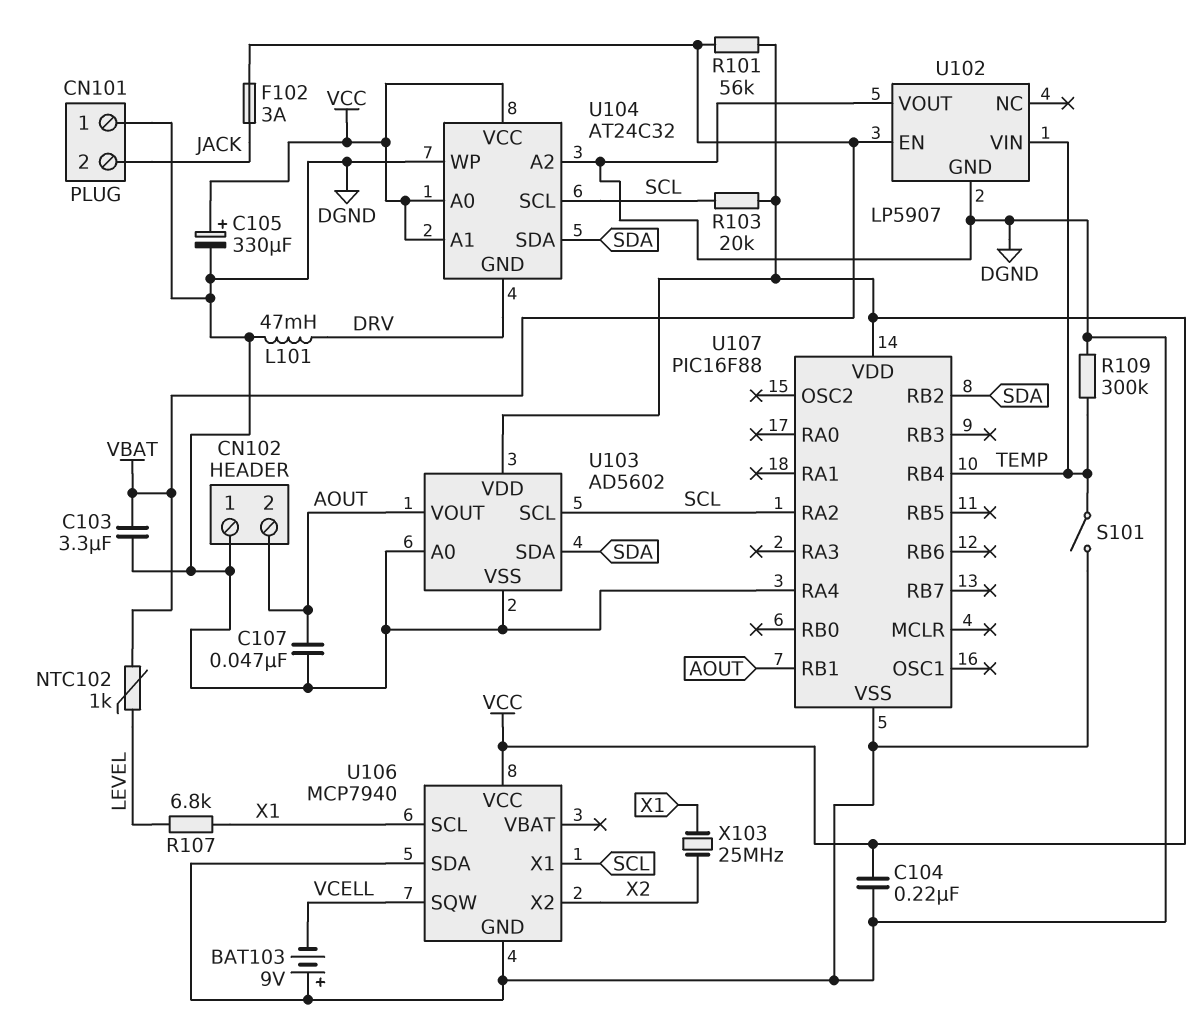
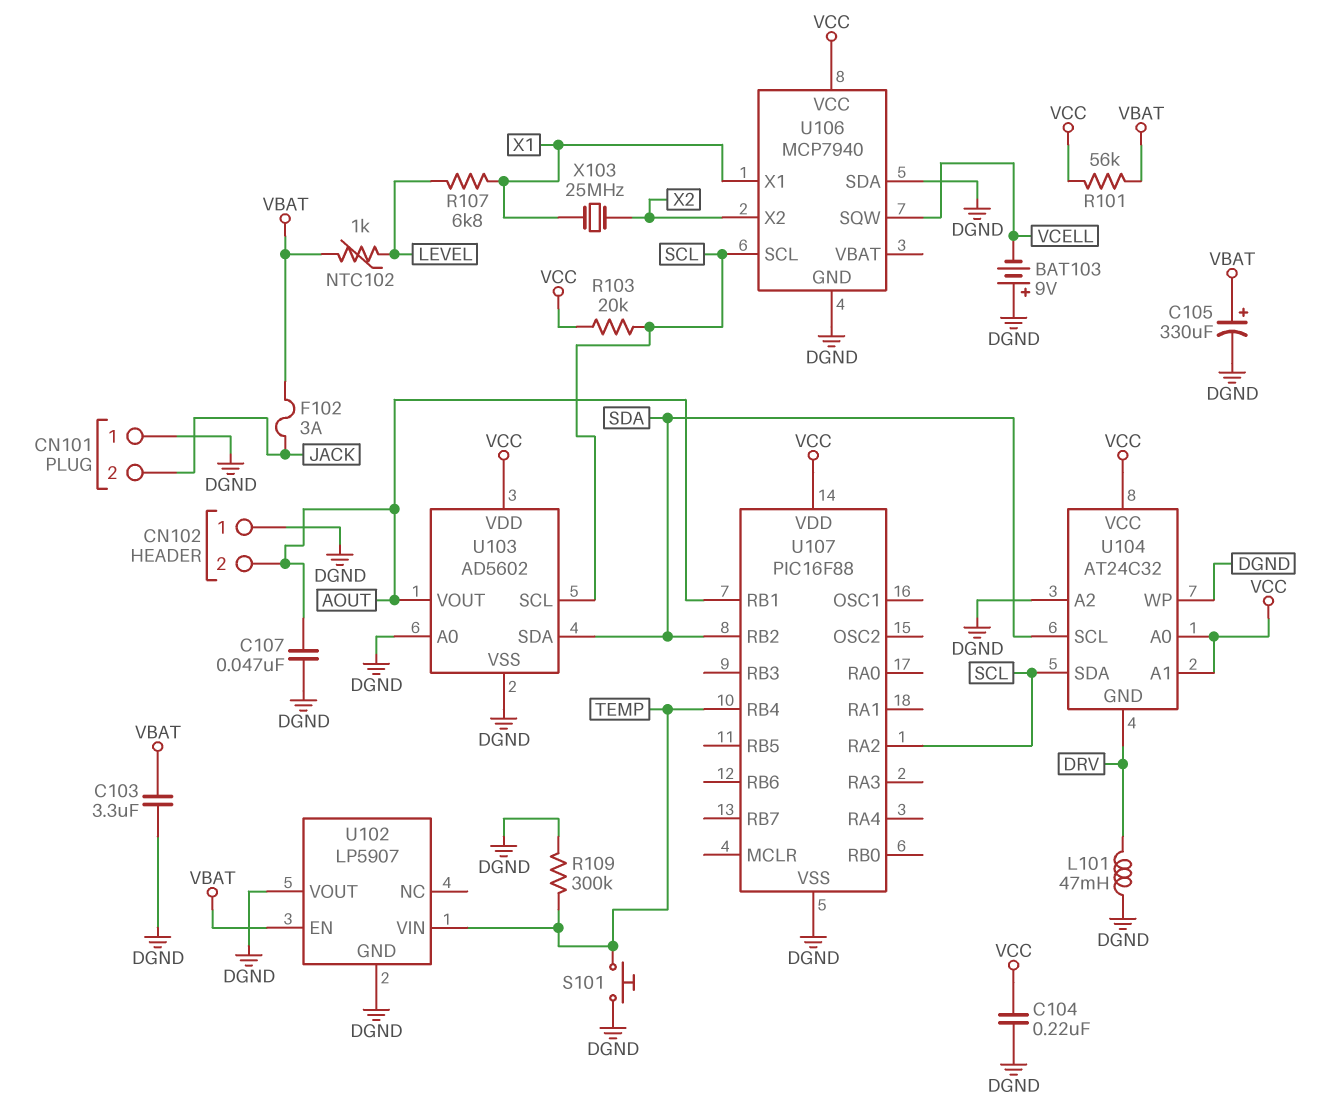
C105: 330uF (plus VCC, minus DGND) -> 330uF (plus VBAT, minus DGND)
S101: switch (DGND, TEMP) -> button (DGND, TEMP)
U104 pin SCL: SCL -> SDA
U104 pin SDA: SDA -> SCL
U106 pin SCL: X1 -> SCL
U106 pin X1: SCL -> X1
U107 pin RA4: DGND -> none

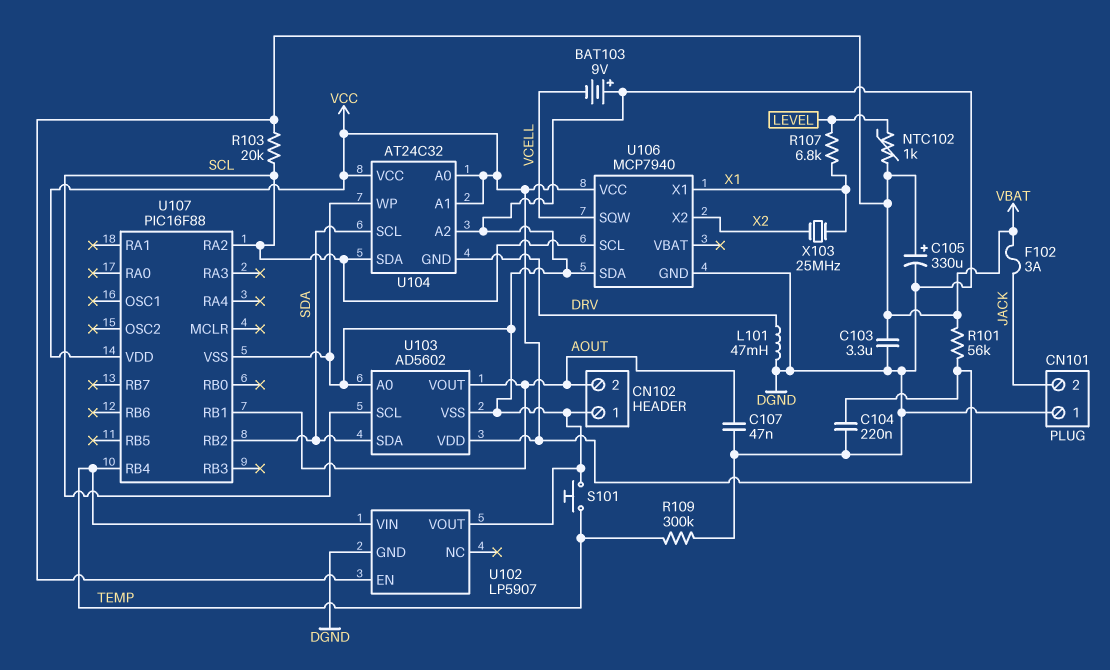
R103: 20k (SCL, VCC) -> 20k (SCL, VBAT)

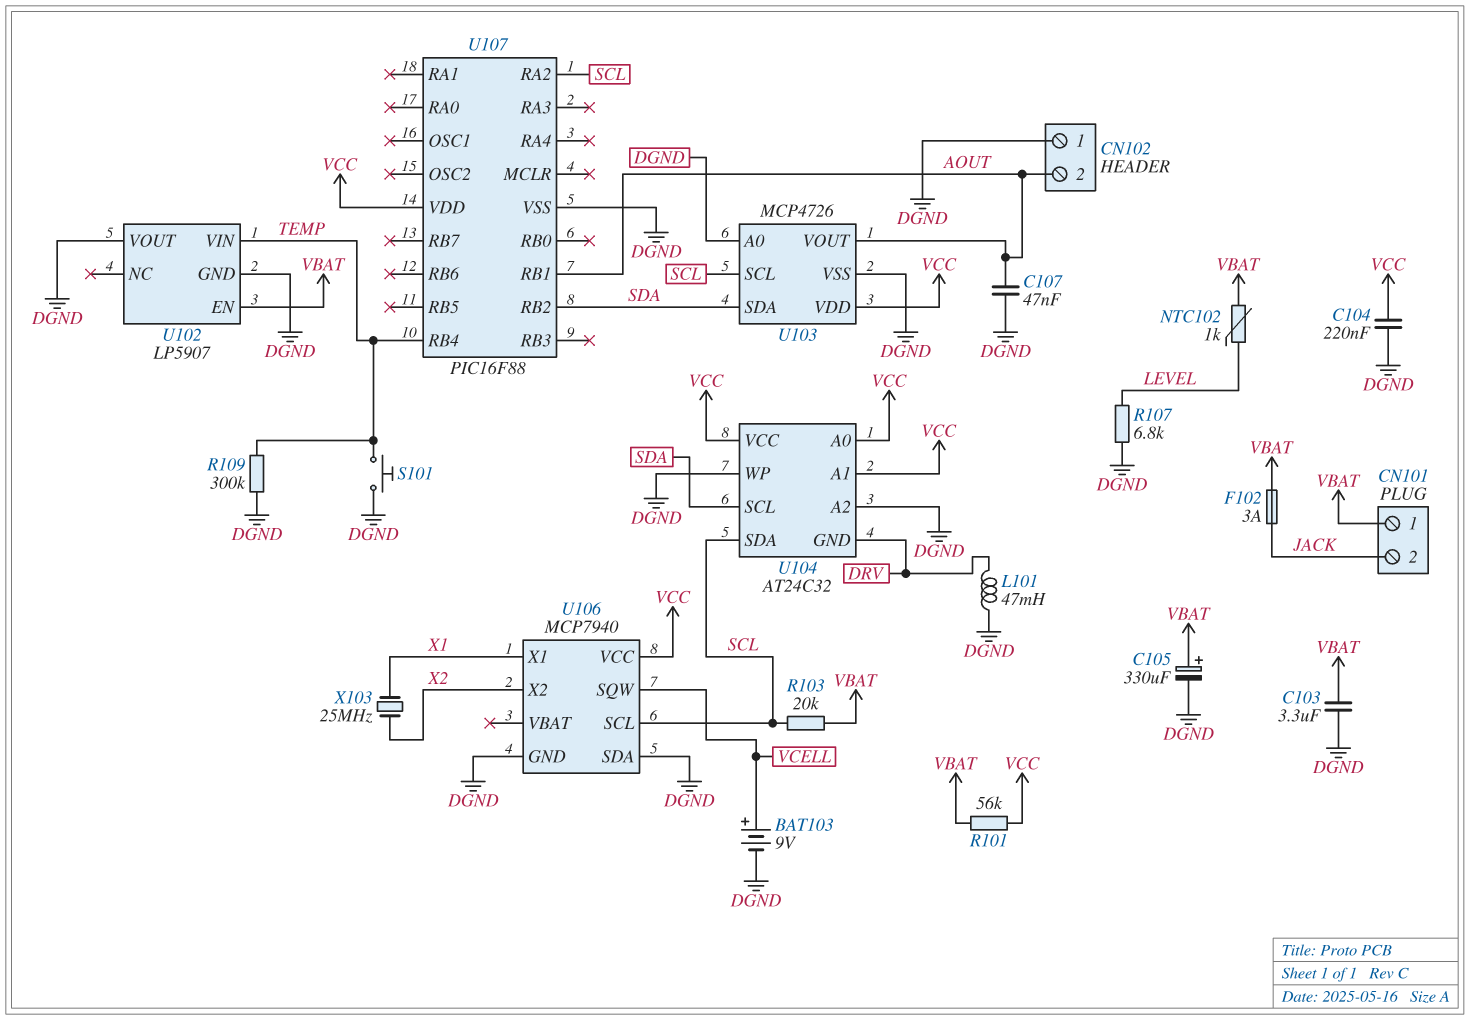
BAT103: 9V (plus DGND, minus VCELL) -> 9V (plus VCELL, minus DGND)
CN101 pin 1: DGND -> VBAT
R107: 6.8k (LEVEL, X1) -> 6.8k (DGND, LEVEL)
U103: AD5602 -> MCP4726

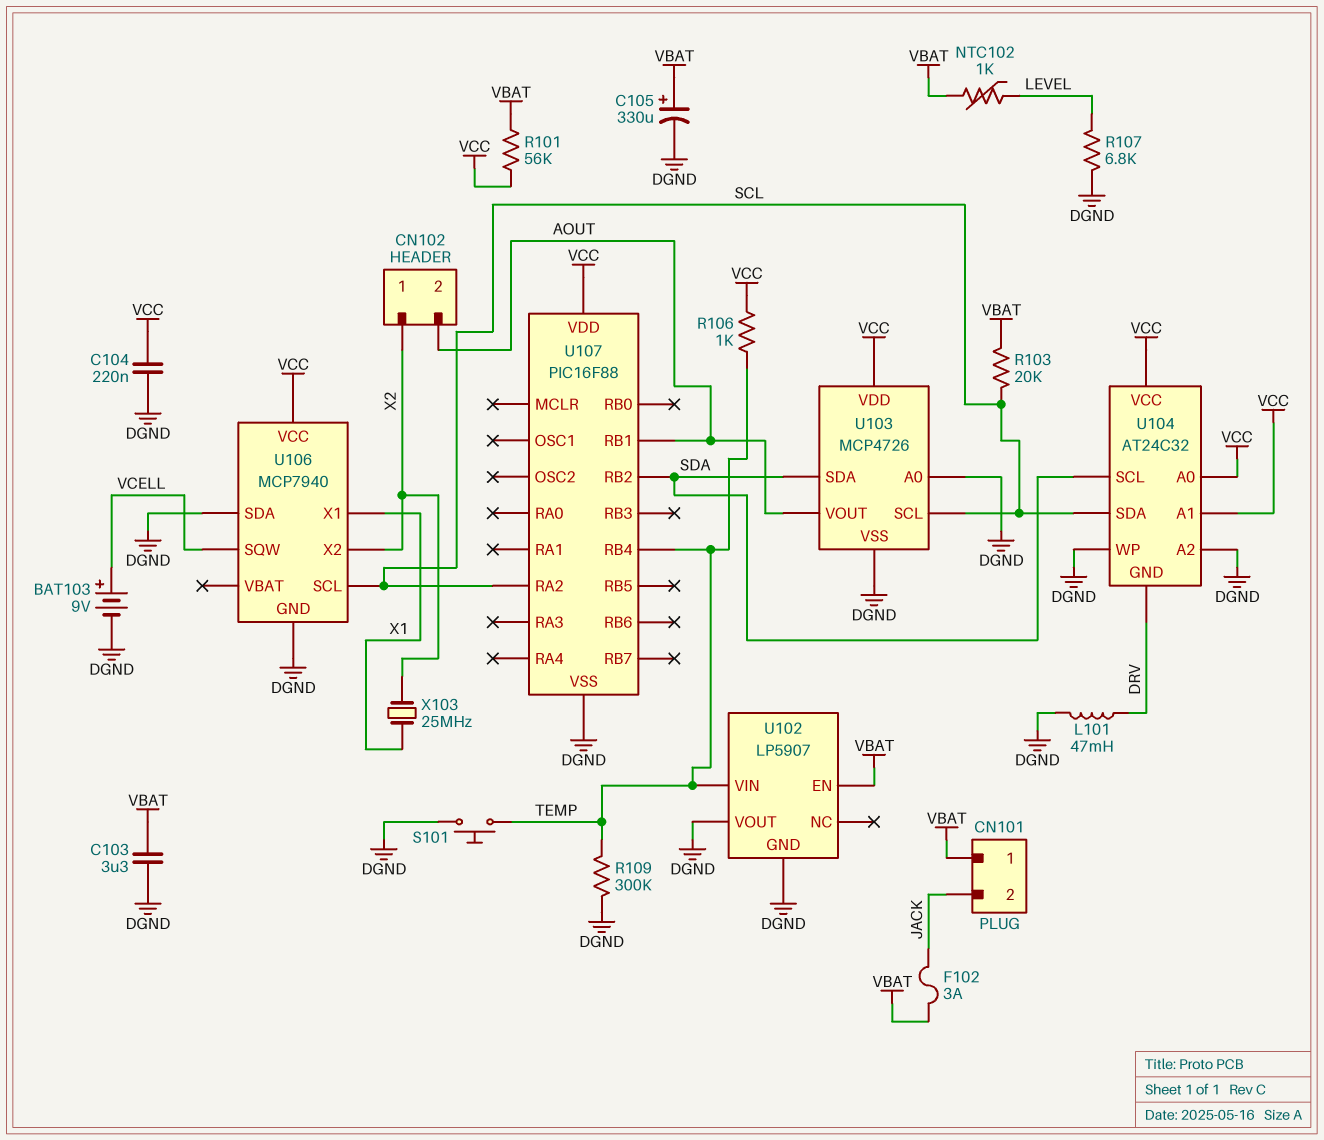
C107: 47nF (AOUT, DGND) -> none
CN102 pin 1: DGND -> X2
R106: none -> 1k (TEMP, VCC)

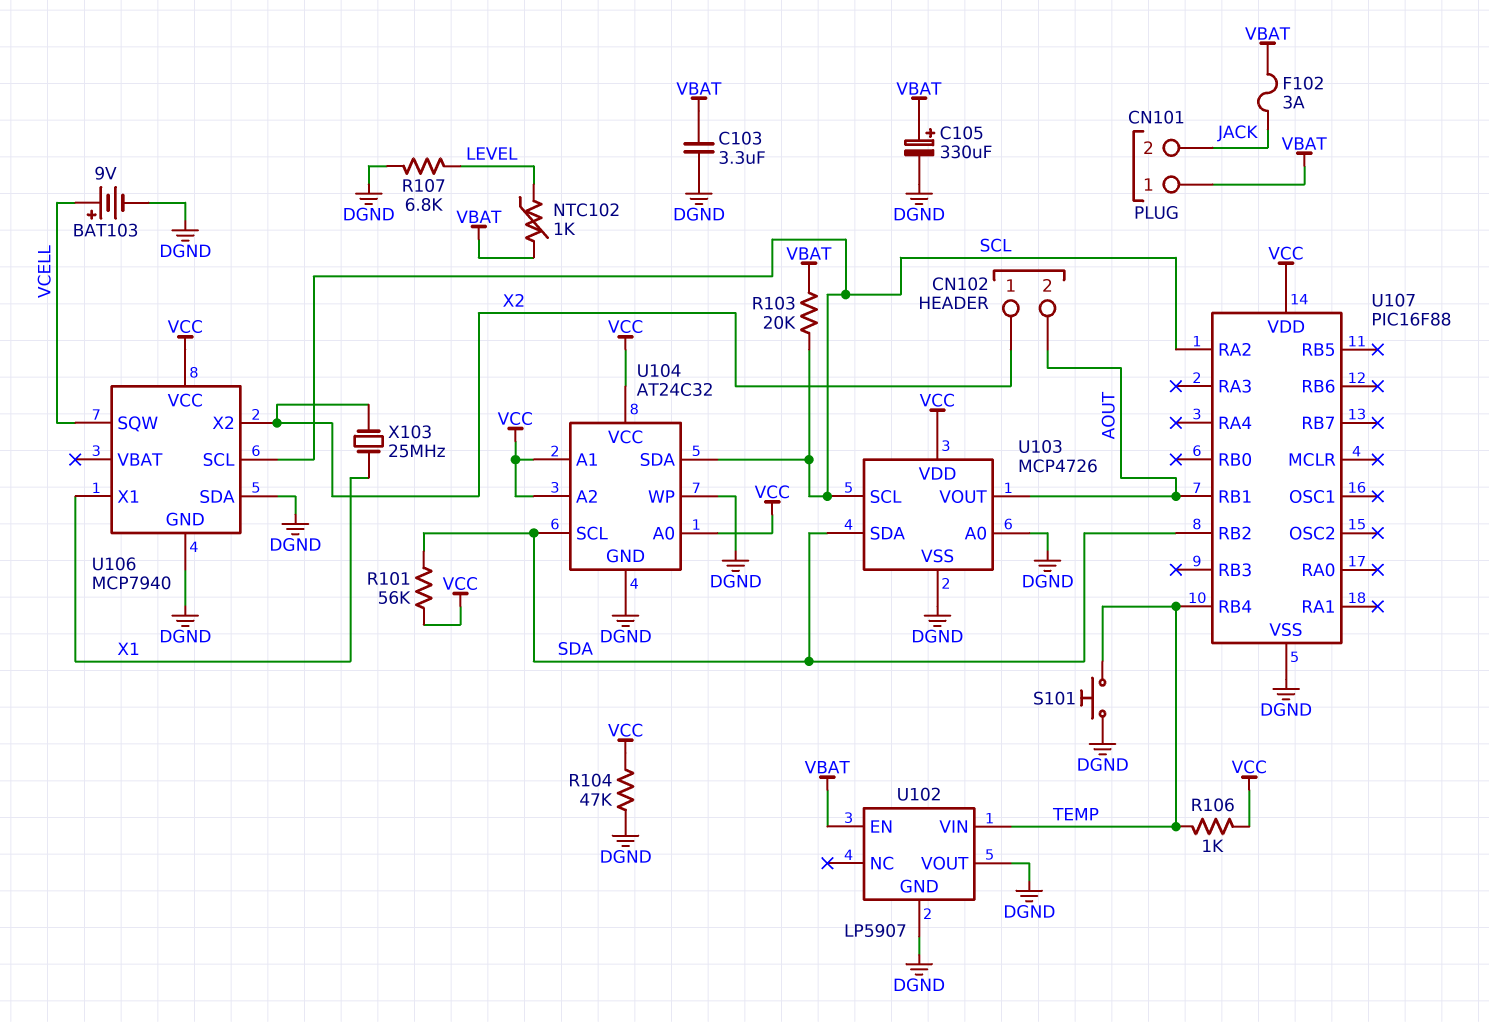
C104: 220nF (DGND, VCC) -> none
L101: 47mH (DGND, DRV) -> none
R101: 56k (VBAT, VCC) -> 56k (SDA, VCC)
R104: none -> 47k (DGND, VCC)
R109: 300k (DGND, TEMP) -> none
U104 pin A2: DGND -> VCC
U104 pin GND: DRV -> DGND

